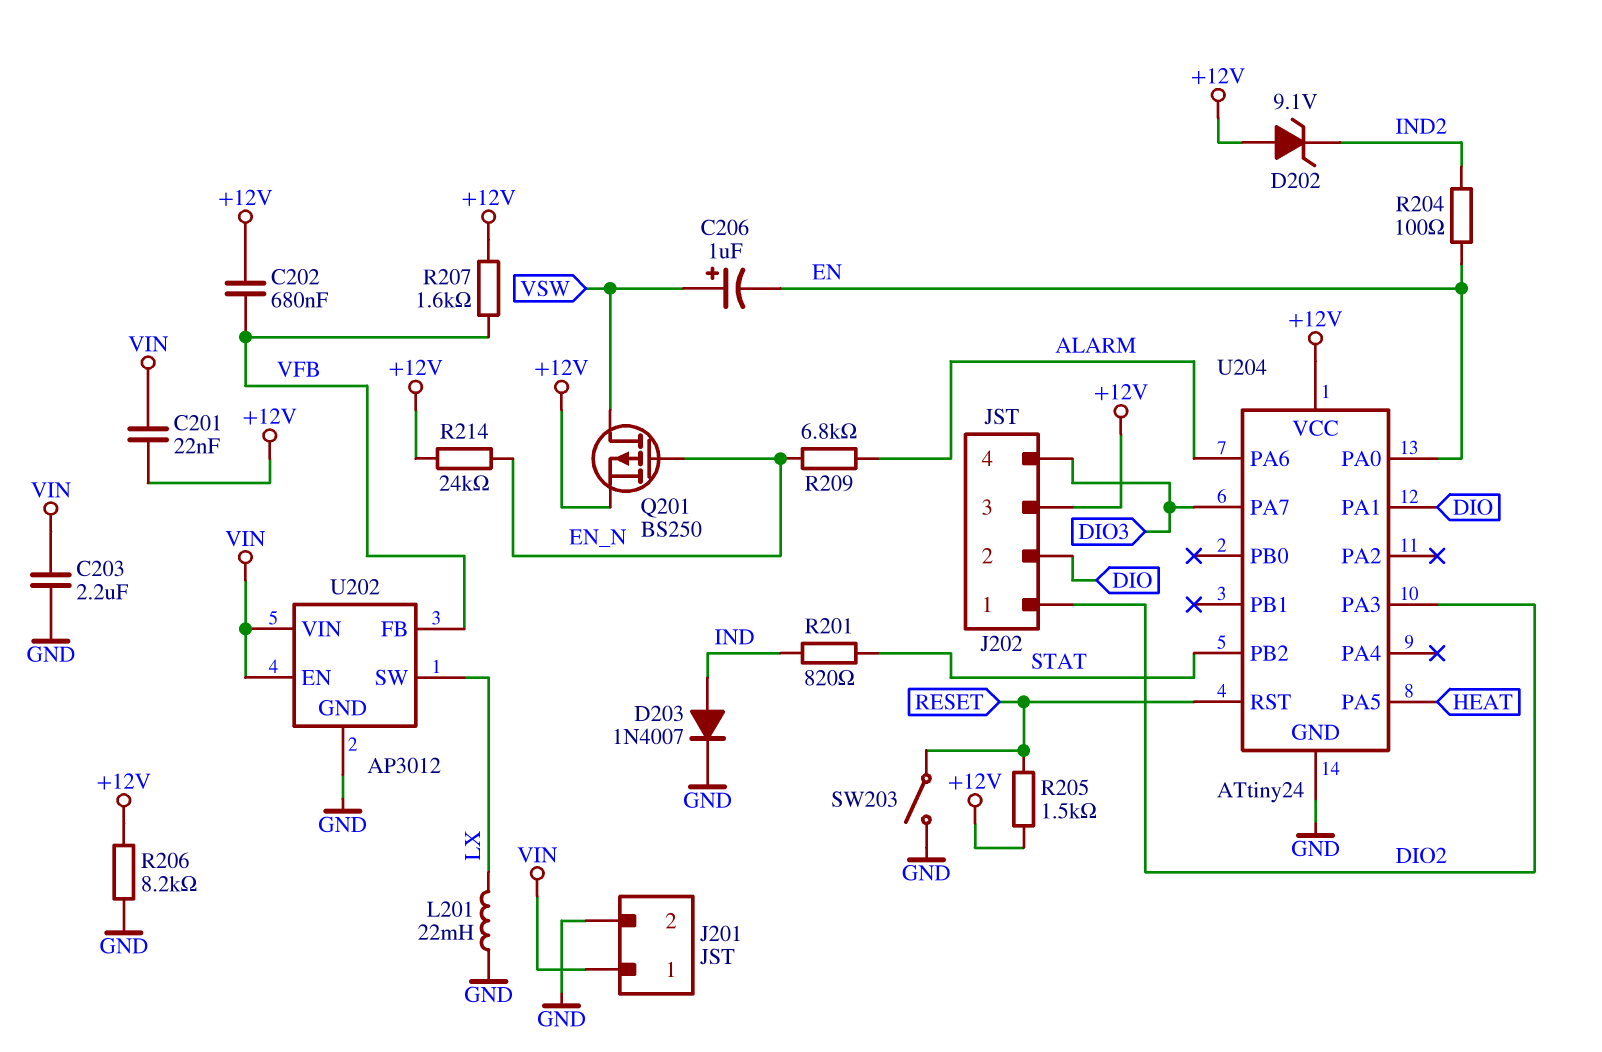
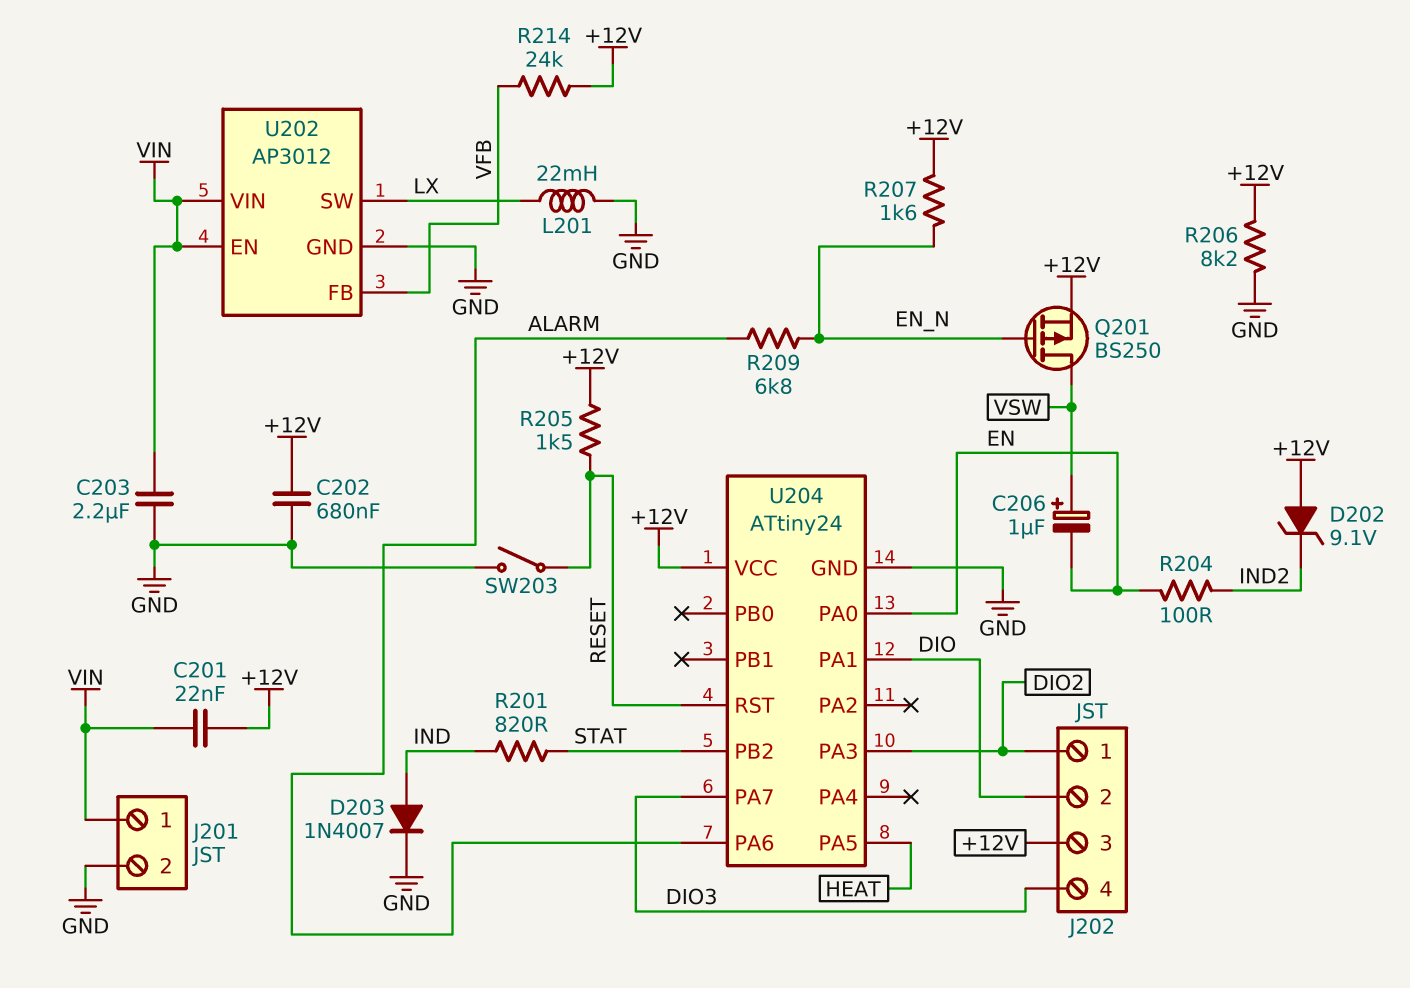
C202: 680nF (+12V, VFB) -> 680nF (+12V, GND)
R207: 1.6k (+12V, VFB) -> 1.6k (+12V, EN_N)
R214: 24k (+12V, EN_N) -> 24k (+12V, VFB)

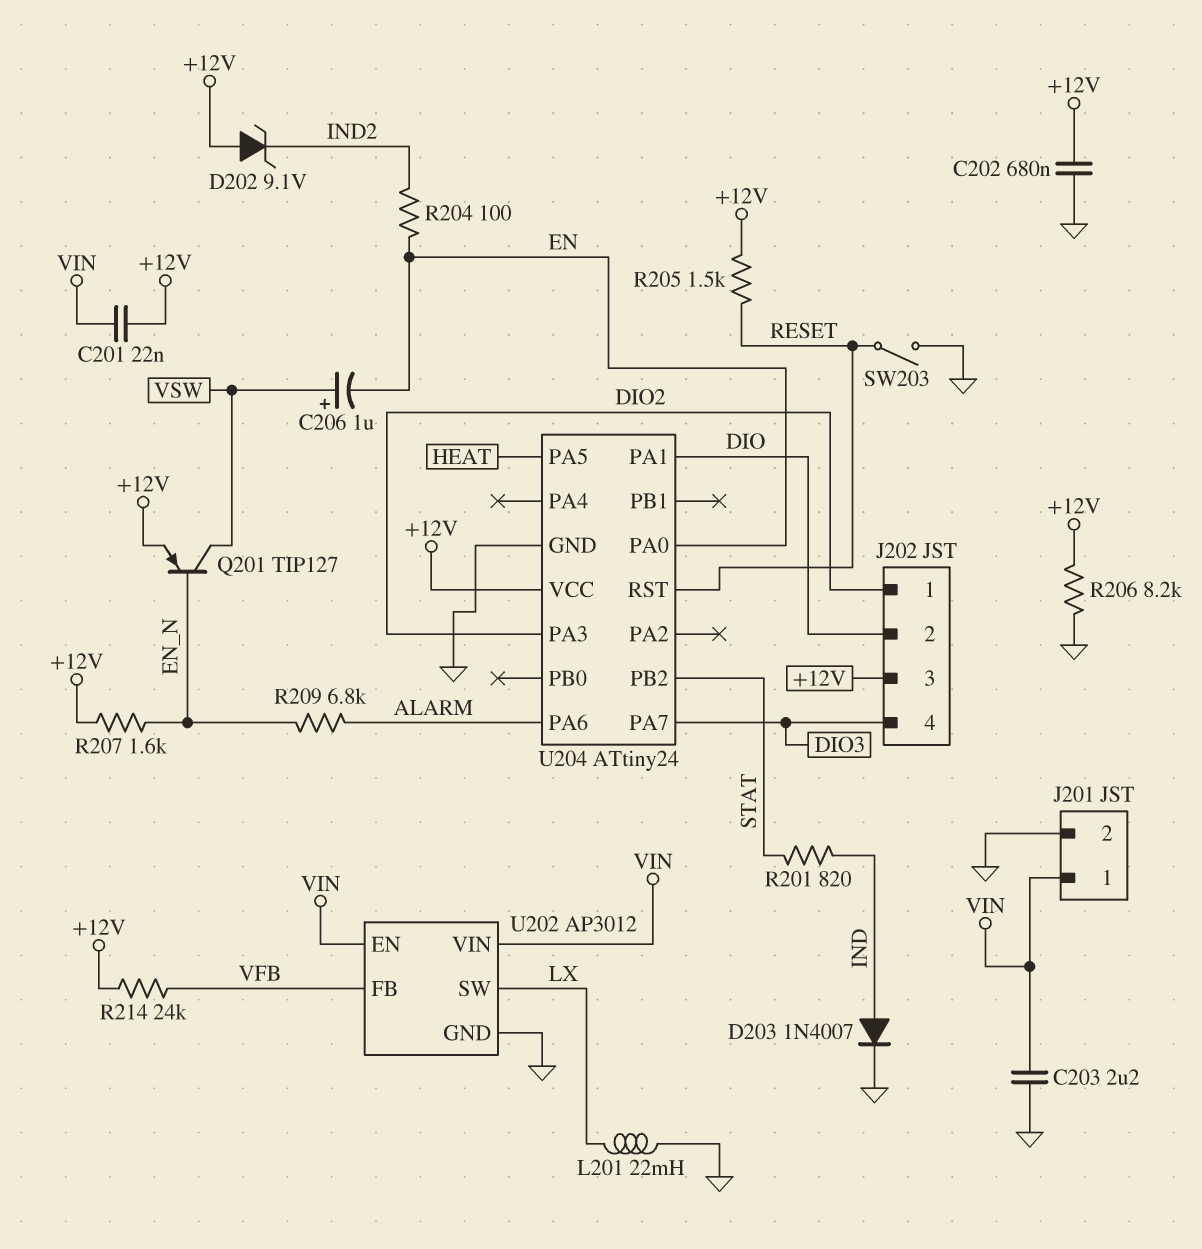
Q201: PMOS BS250 (G EN_N, D VSW, S +12V) -> PNP TIP127 (B EN_N, C VSW, E +12V)

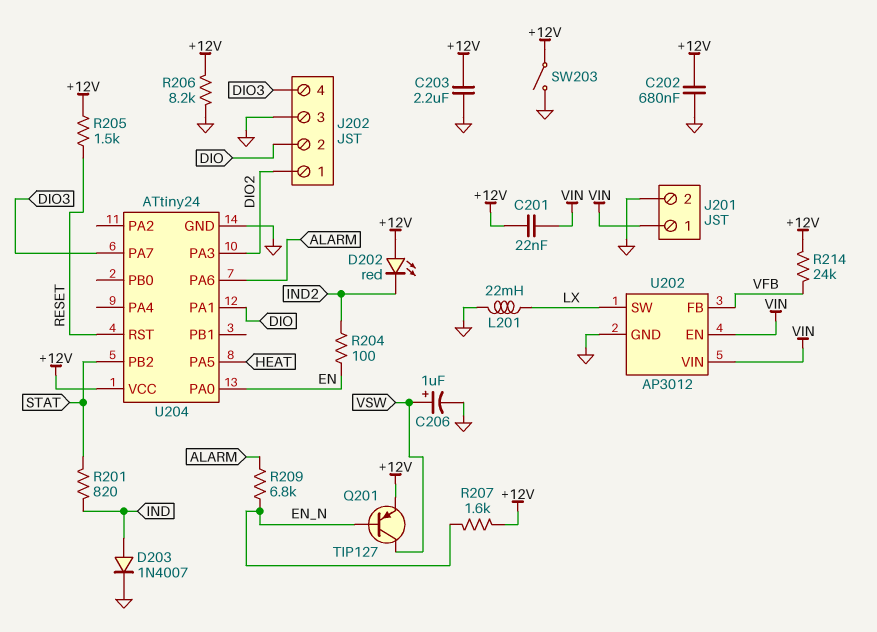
C203: 2.2uF (GND, VIN) -> 2.2uF (+12V, GND)
C206: 1uF (plus VSW, minus EN) -> 1uF (plus VSW, minus GND)
D202: zener 9.1V (A +12V, K IND2) -> LED red (A +12V, K IND2)
J202 pin 3: +12V -> GND
SW203: switch (GND, RESET) -> switch (+12V, GND)

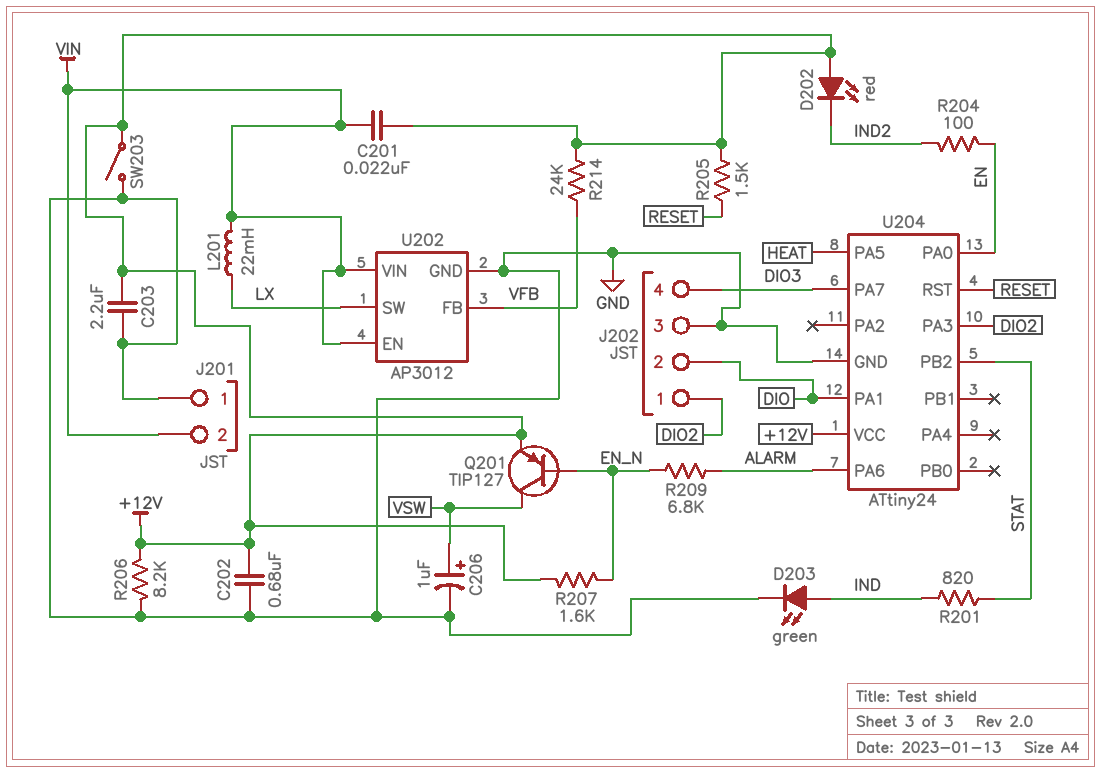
D203: diode 1N4007 (A IND, K GND) -> LED green (A IND, K GND)
J201 pin 1: VIN -> GND
J201 pin 2: GND -> VIN
L201: 22mH (GND, LX) -> 22mH (LX, VIN)

